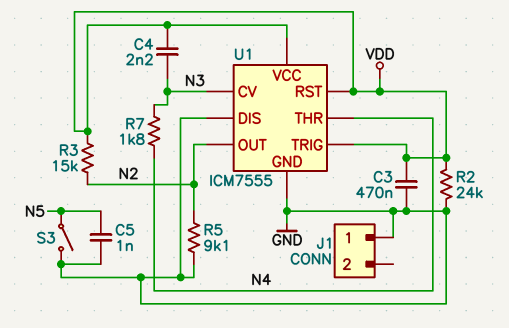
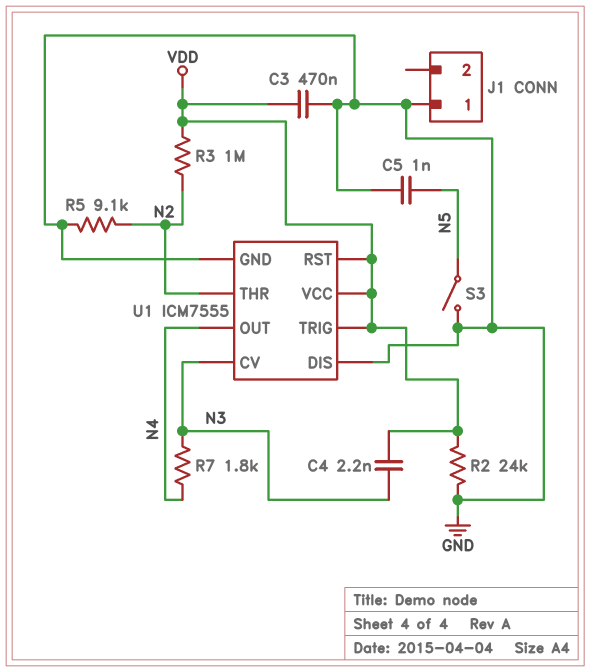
R3: 15k (N2, VDD) -> 1M (N2, VDD)
U1 pin OUT: N2 -> N4
U1 pin THR: N4 -> N2

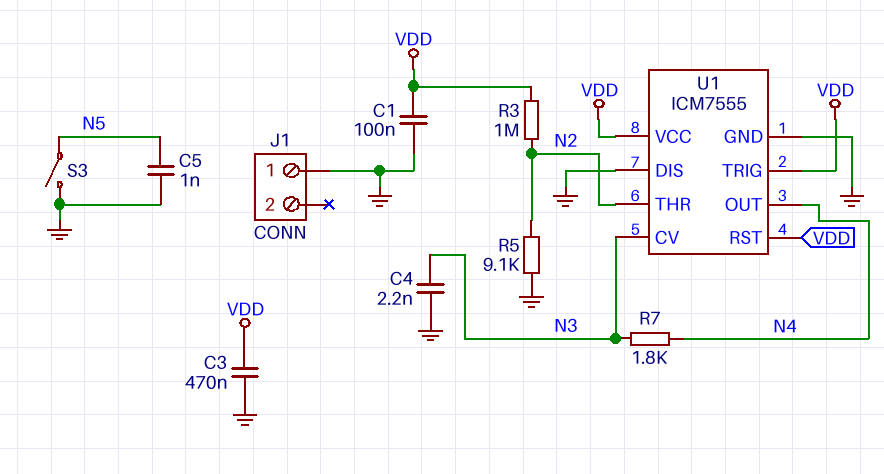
C1: none -> 100nF (GND, VDD)
C4: 2.2nF (N3, VDD) -> 2.2nF (GND, N3)
R2: 24k (GND, VDD) -> none

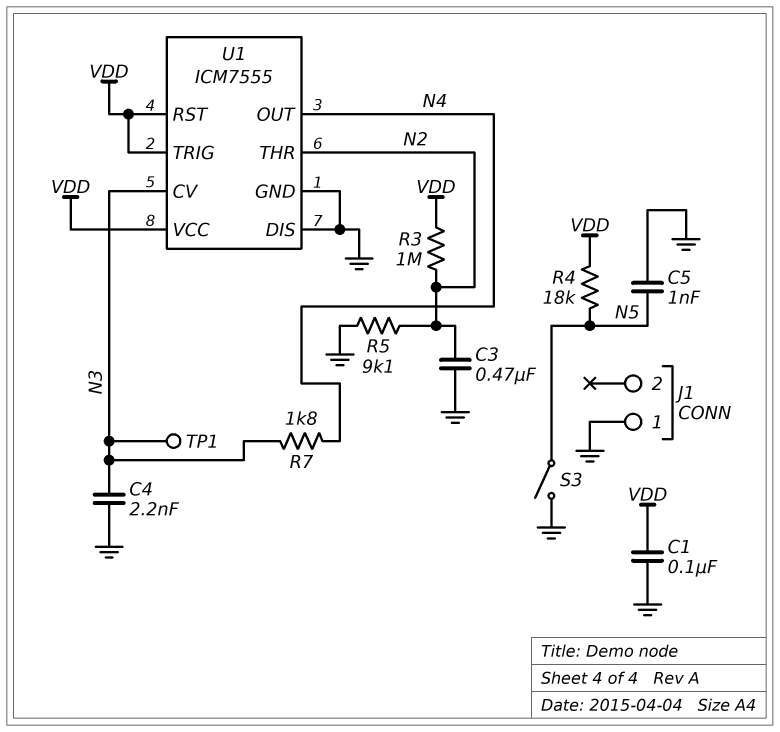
C3: 470nF (GND, VDD) -> 470nF (GND, N2)
R4: none -> 18k (N5, VDD)
TP1: none -> test point (N3)

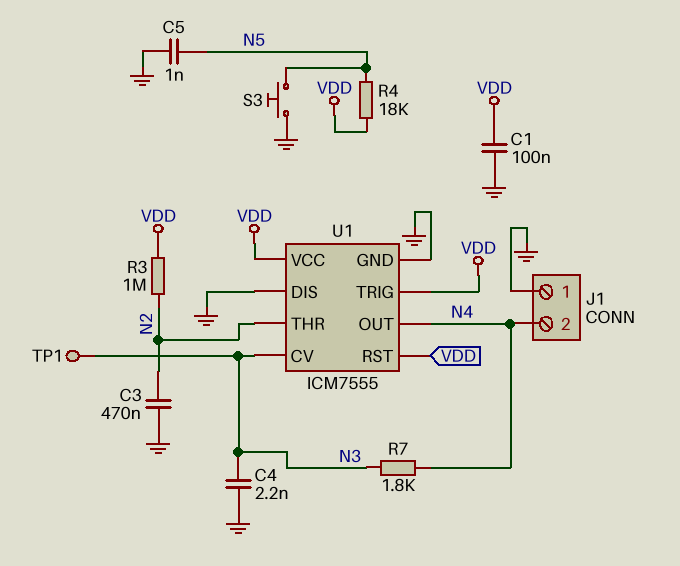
J1 pin 2: none -> N4
R5: 9.1k (GND, N2) -> none
S3: switch (GND, N5) -> button (GND, N5)

